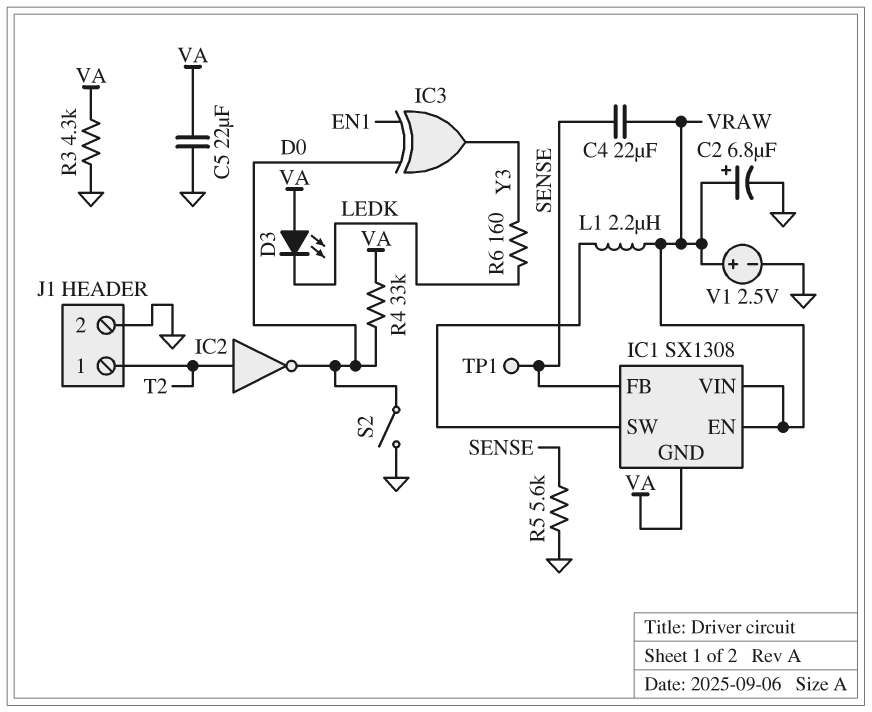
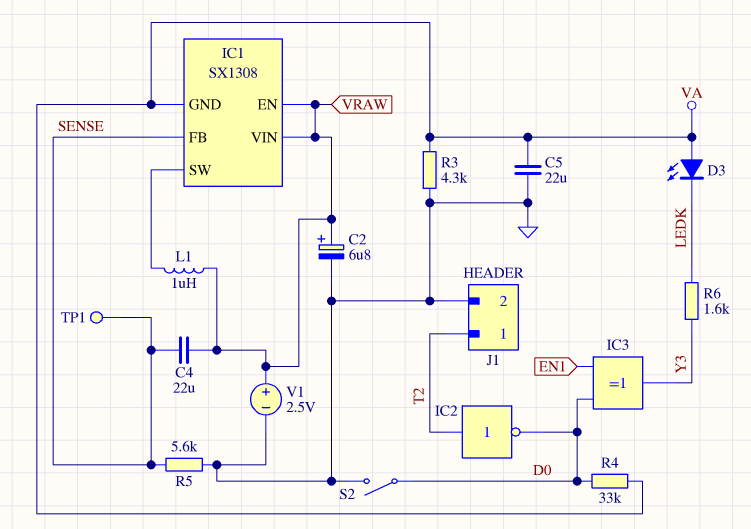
L1: 2.2uH (IC1/SW, VRAW) -> 1uH (IC1/SW, VRAW)
R6: 160 (LEDK, Y3) -> 1.6k (LEDK, Y3)

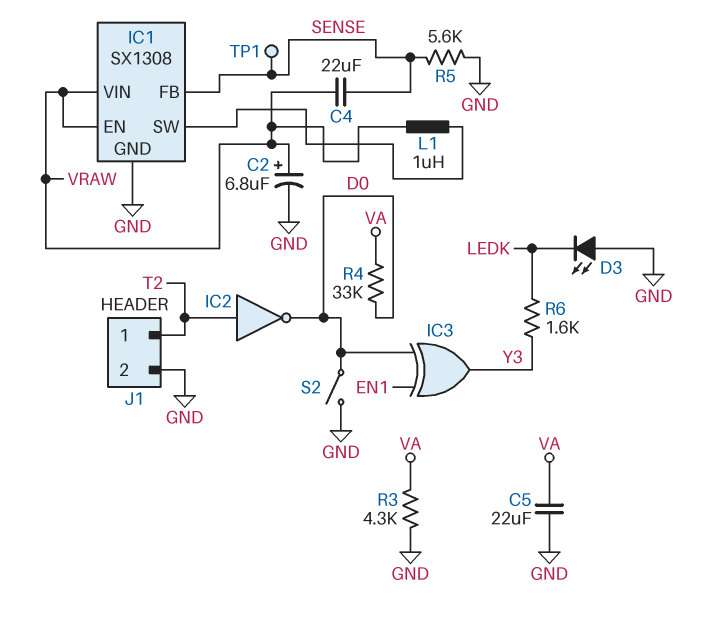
D3: LED (A VA, K LEDK) -> LED (A GND, K LEDK)
IC1 pin GND: VA -> GND
V1: 2.5V (plus VRAW, minus GND) -> none

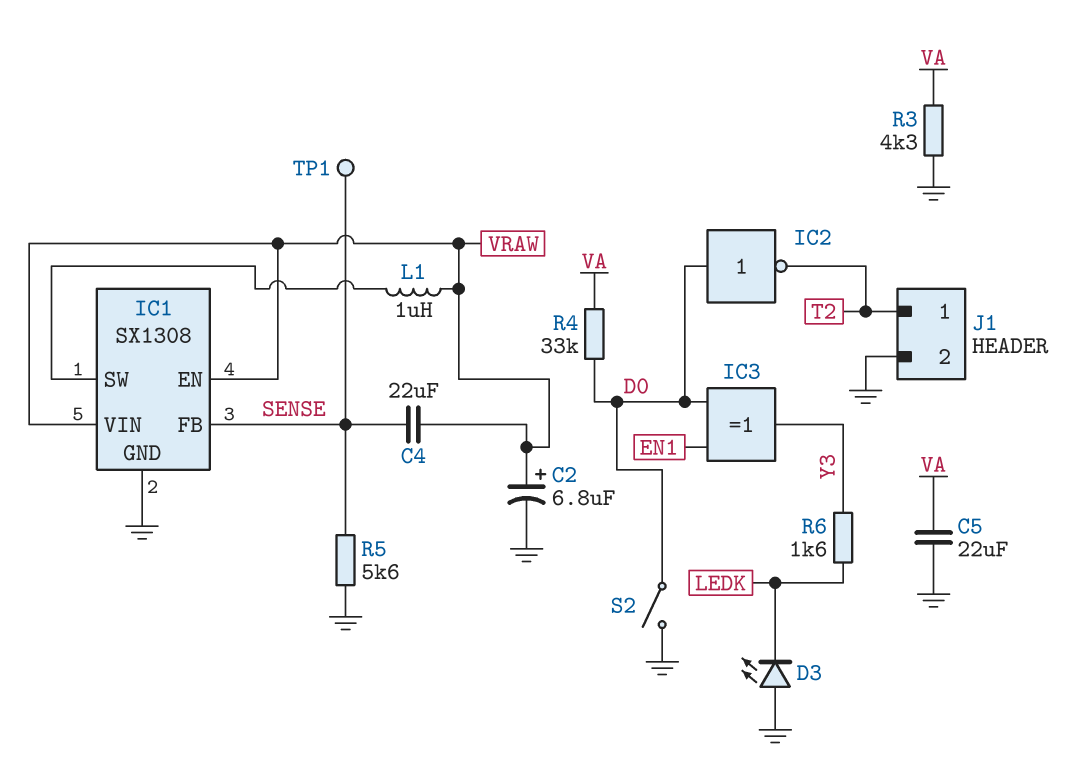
IC2: NOT (in T2, out D0) -> NOT (in D0, out T2)

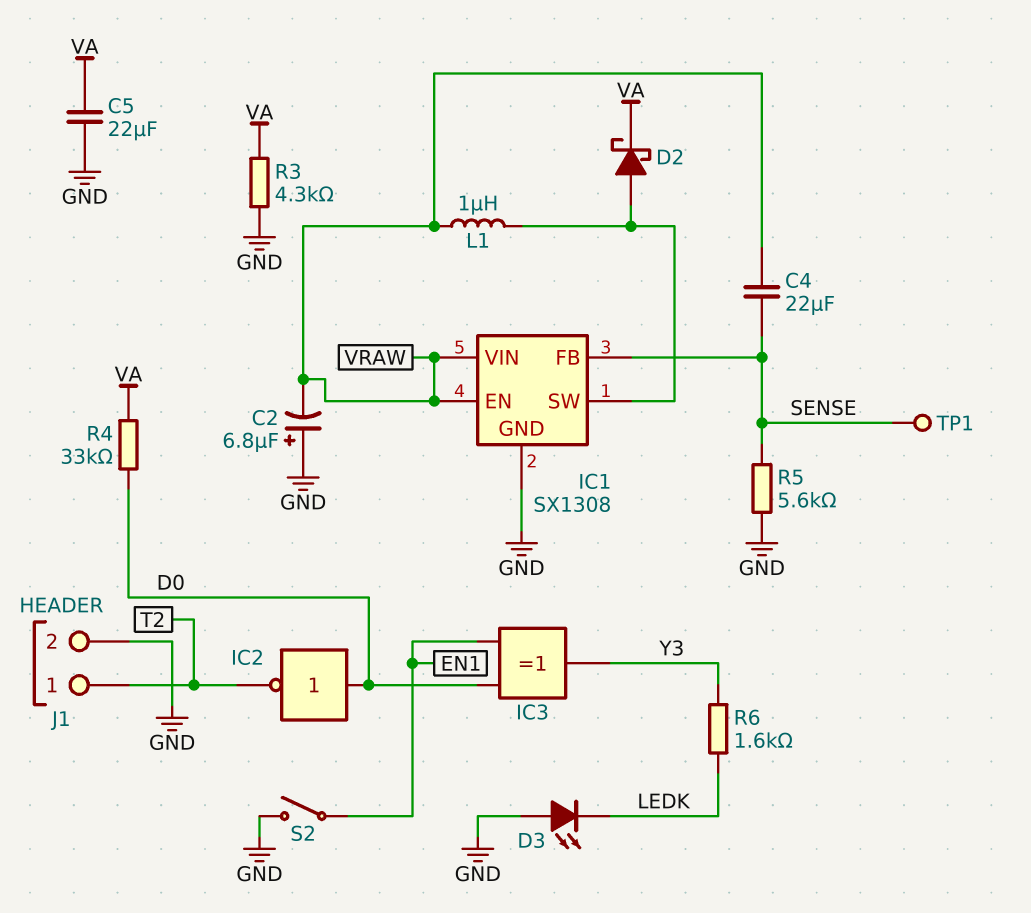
C2: 6.8uF (plus VRAW, minus GND) -> 6.8uF (plus GND, minus VRAW)
D2: none -> schottky (A IC1/SW, K VA)
S2: switch (D0, GND) -> switch (EN1, GND)

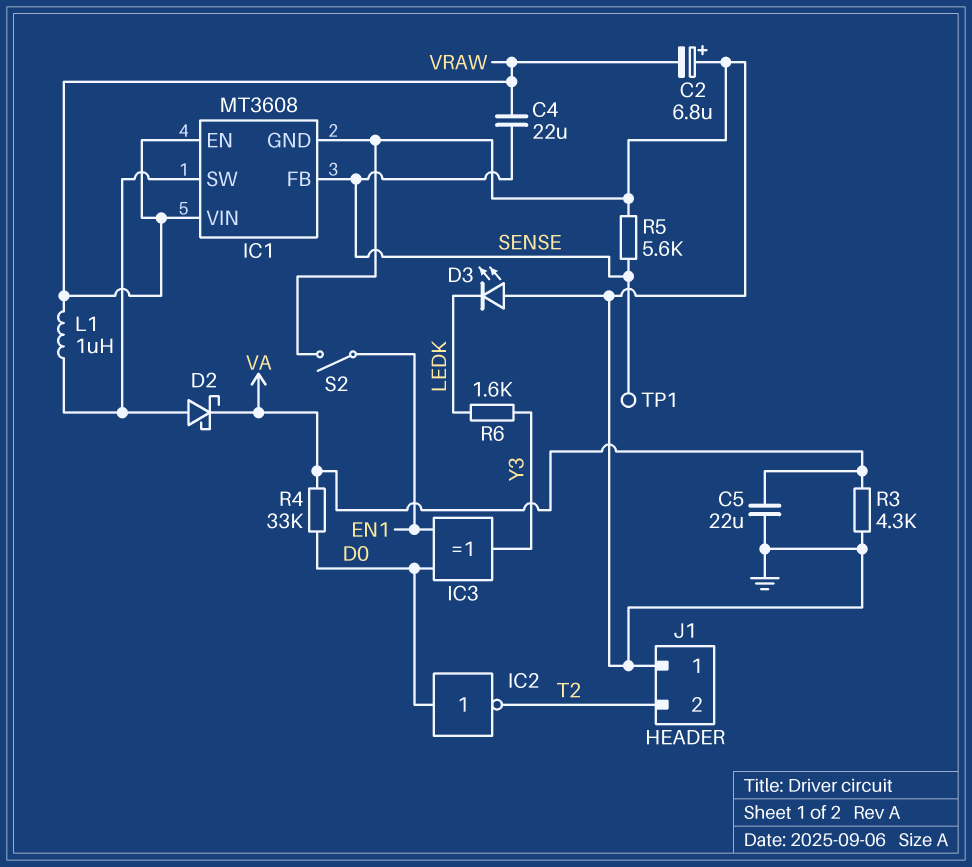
IC1: SX1308 -> MT3608
J1 pin 1: T2 -> GND
J1 pin 2: GND -> T2

